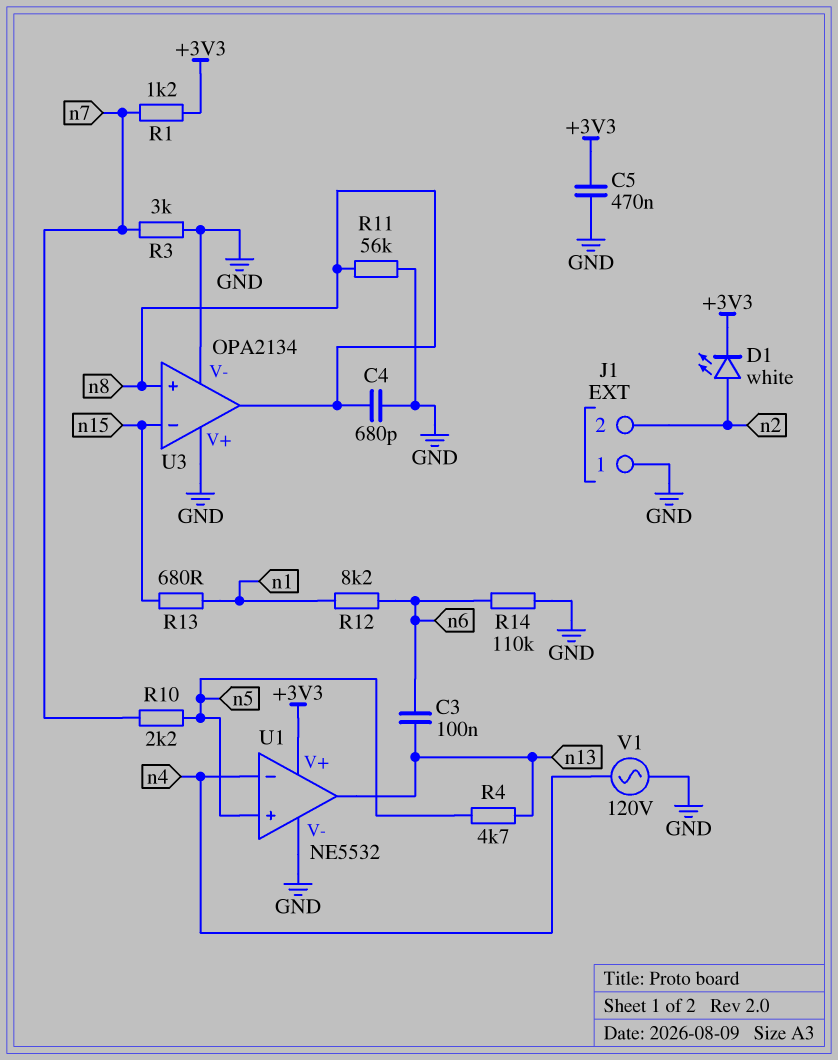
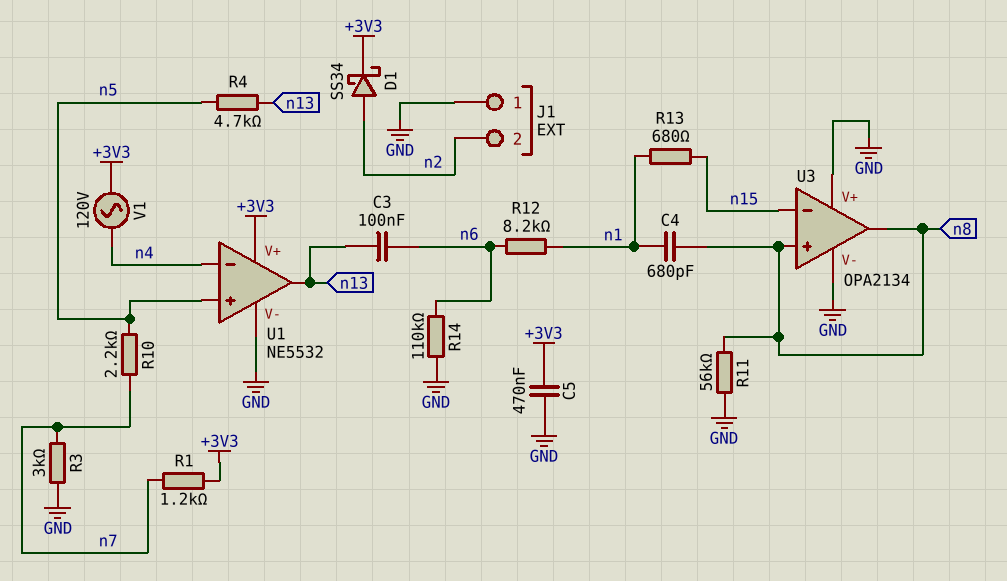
C4: 680pF (GND, n8) -> 680pF (n1, n8)
D1: LED white (A n2, K +3V3) -> schottky SS34 (A n2, K +3V3)
V1: AC 120V (GND, n4) -> AC 120V (+3V3, n4)

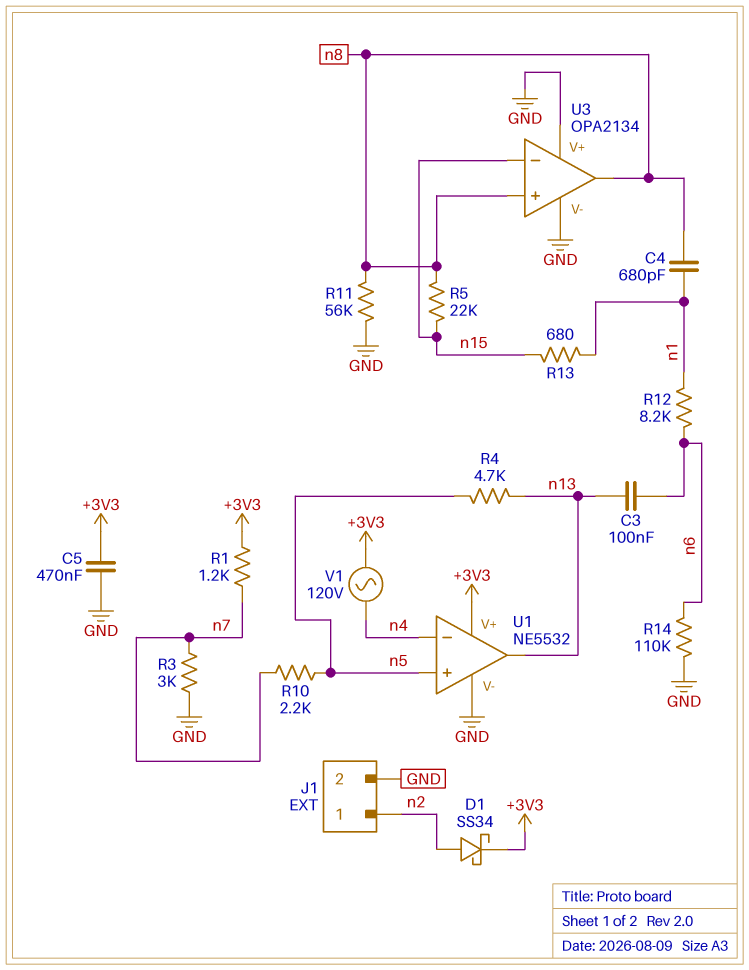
J1 pin 1: GND -> n2
J1 pin 2: n2 -> GND
R5: none -> 22k (n8, n15)

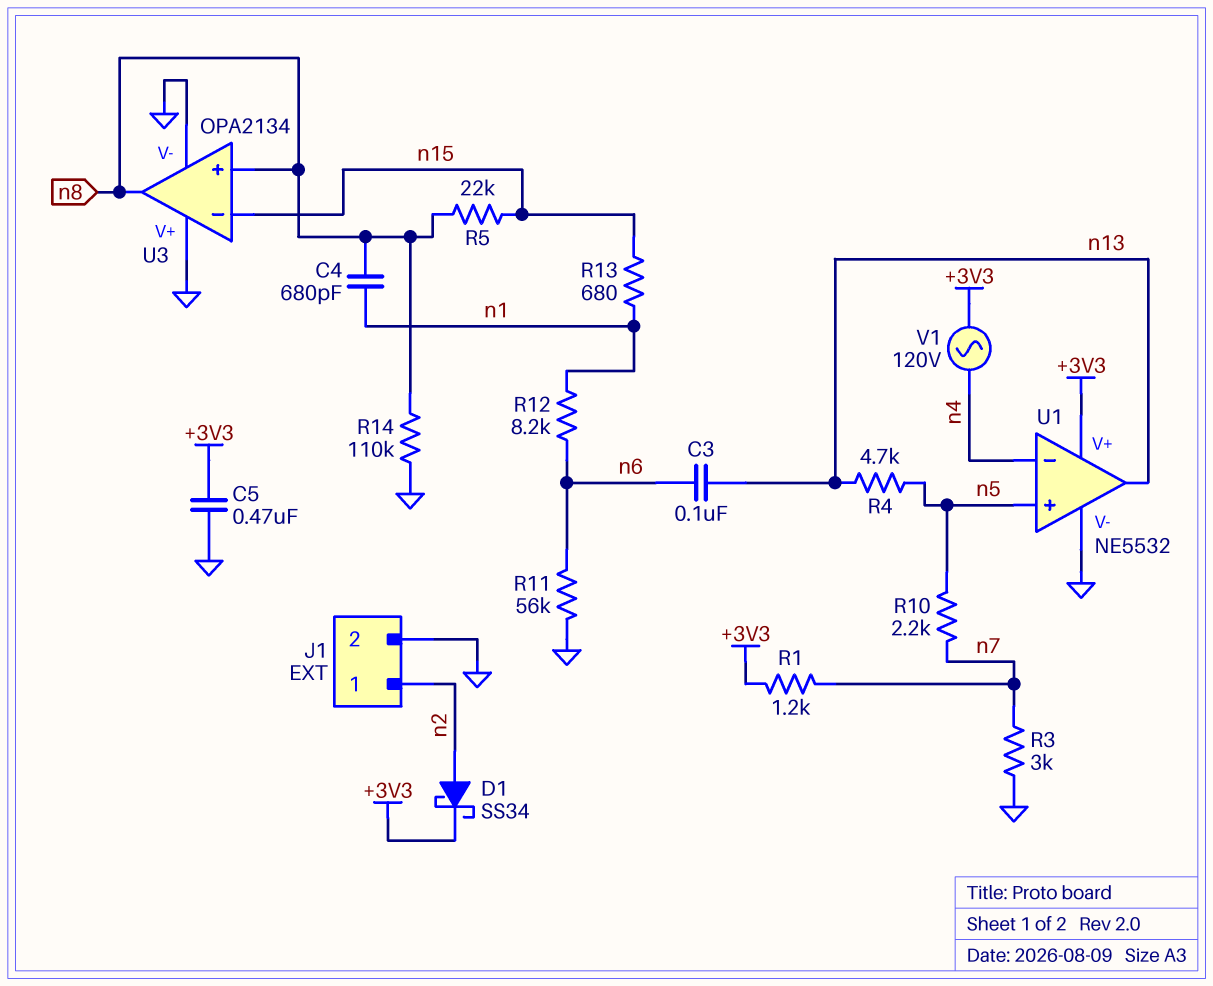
R11: 56k (GND, n8) -> 56k (GND, n6)
R14: 110k (GND, n6) -> 110k (GND, n8)

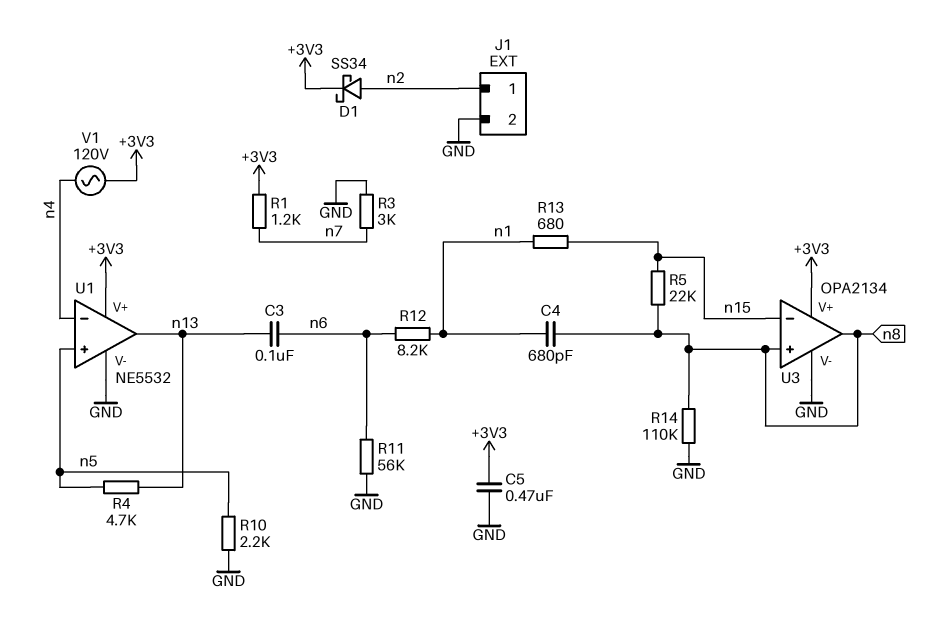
R10: 2.2k (n5, n7) -> 2.2k (GND, n5)
U3 pin V+: GND -> +3V3

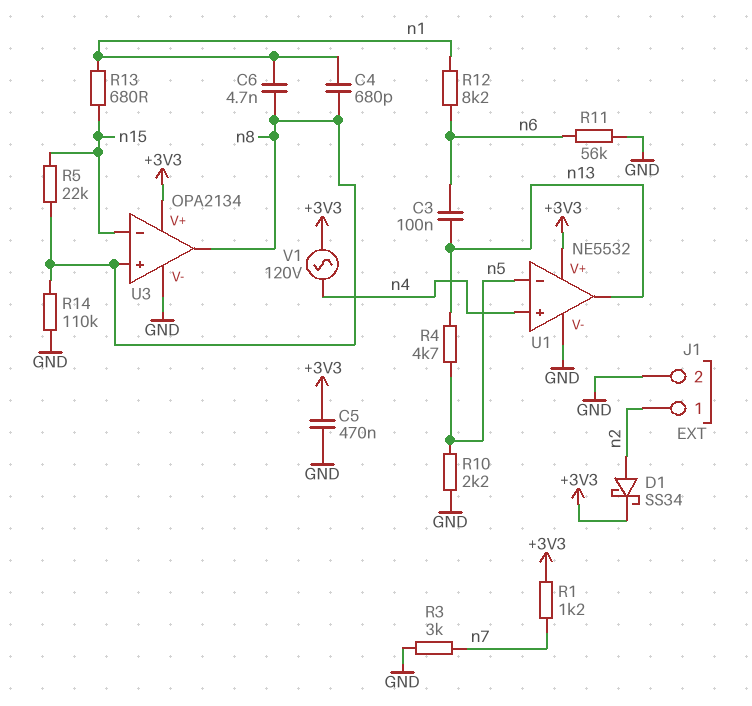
C6: none -> 4.7nF (n1, n8)
U1 pin in+: n5 -> n4
U1 pin in-: n4 -> n5

